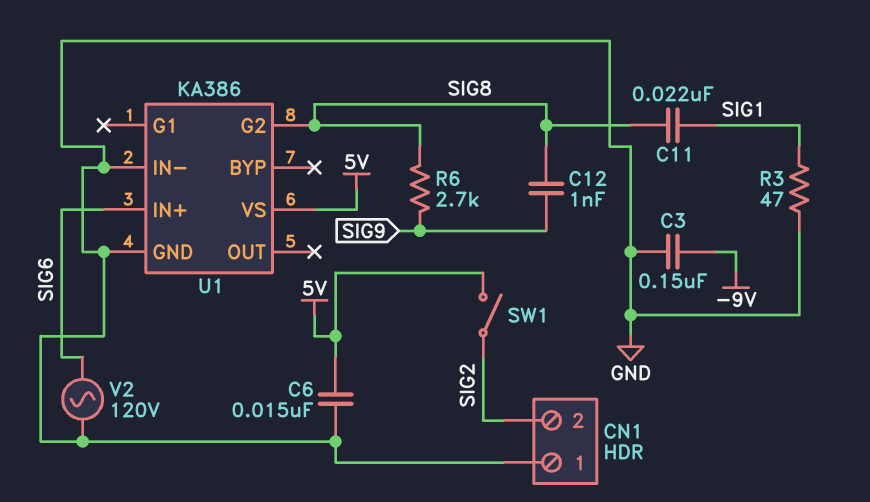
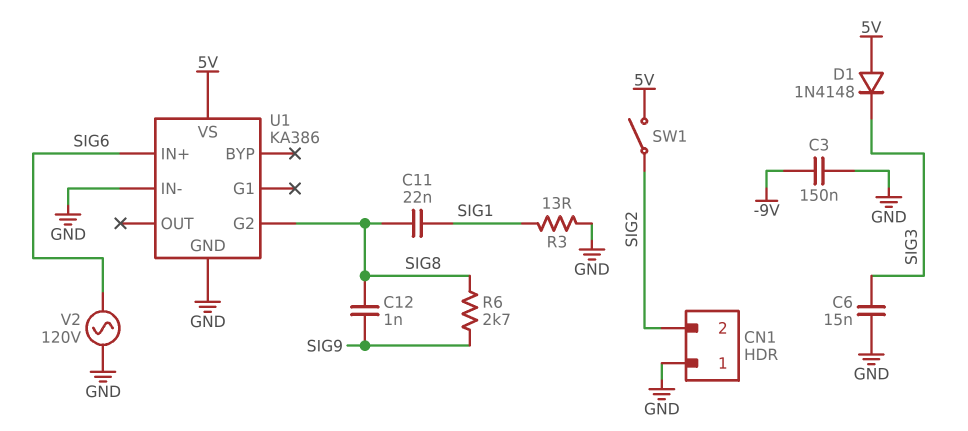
C6: 15nF (5V, GND) -> 15nF (GND, SIG3)
D1: none -> diode 1N4148 (A 5V, K SIG3)
R3: 47 (GND, SIG1) -> 13 (GND, SIG1)

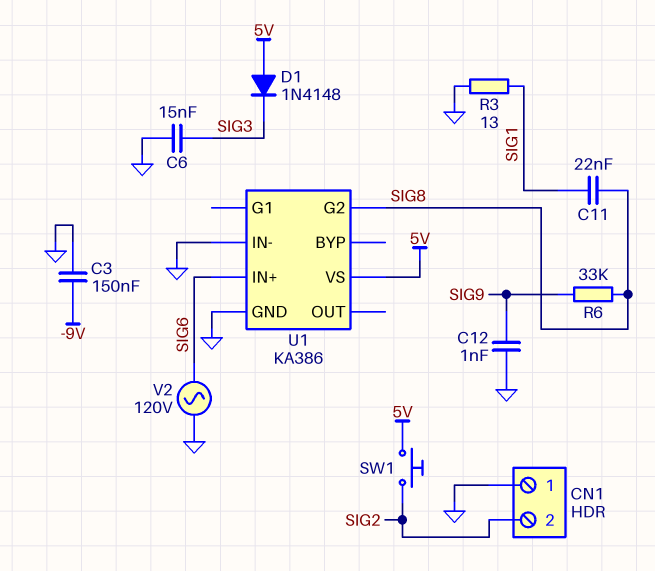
C12: 1nF (SIG8, SIG9) -> 1nF (GND, SIG9)
R6: 2.7k (SIG8, SIG9) -> 33k (SIG8, SIG9)
SW1: switch (5V, SIG2) -> button (5V, SIG2)

